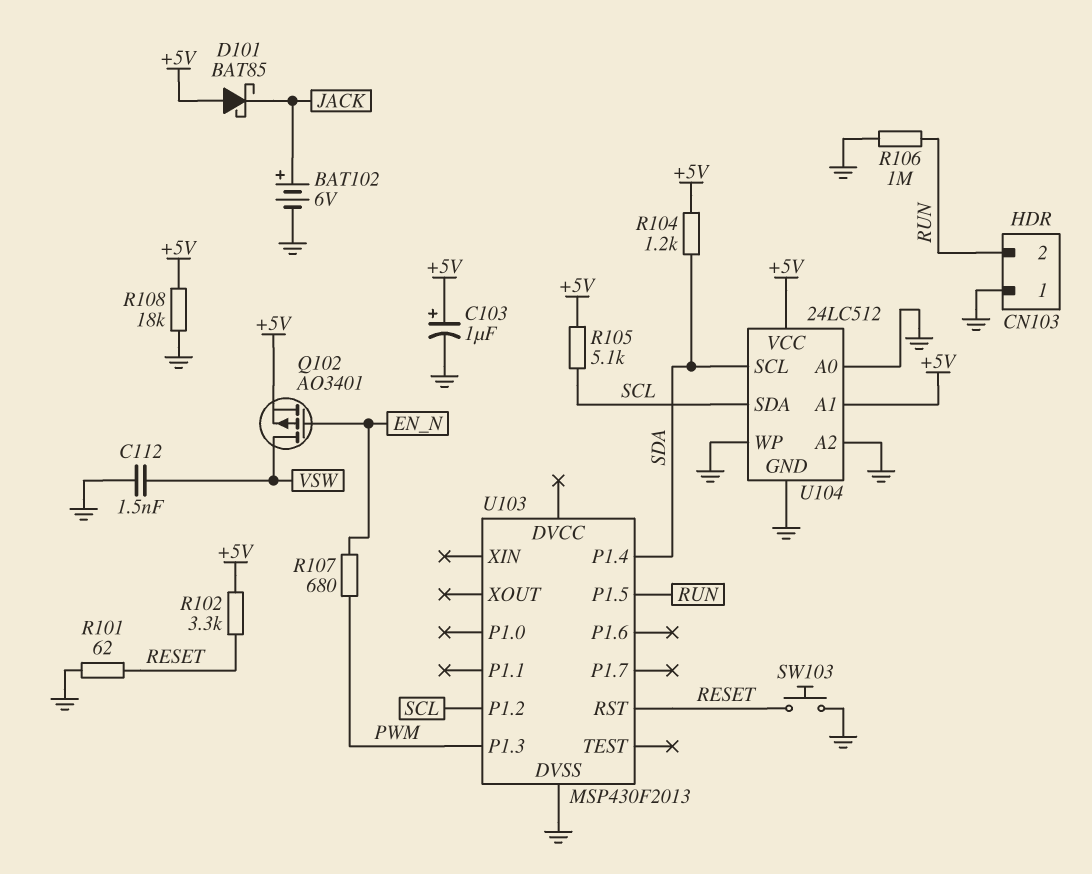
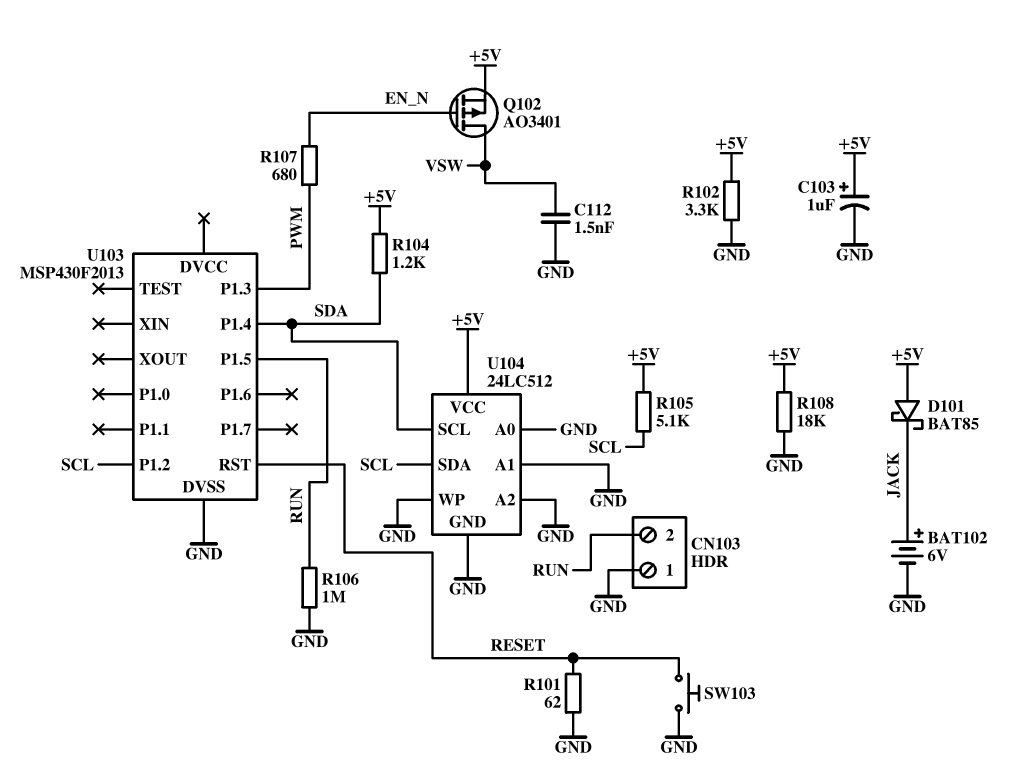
R102: 3.3k (+5V, RESET) -> 3.3k (+5V, GND)
U104 pin A1: +5V -> GND

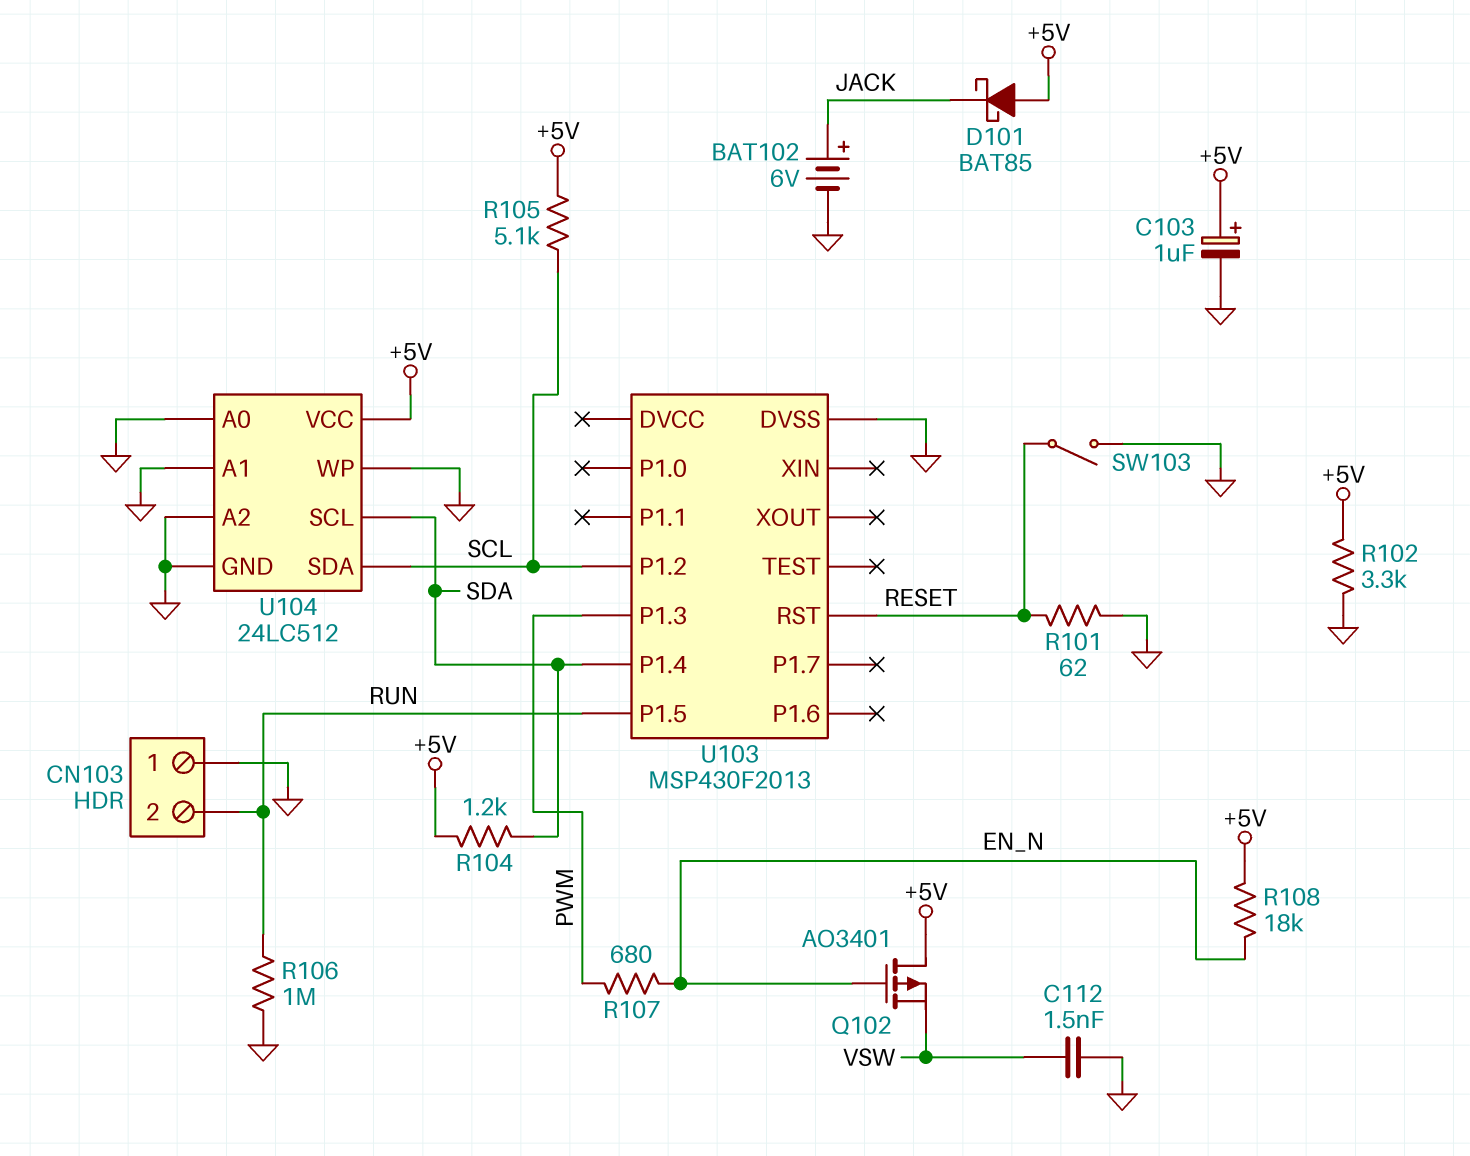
Q102: PMOS AO3401 (G EN_N, D VSW, S +5V) -> PMOS AO3401 (G EN_N, D +5V, S VSW)
R108: 18k (+5V, GND) -> 18k (+5V, EN_N)
SW103: button (GND, RESET) -> switch (GND, RESET)

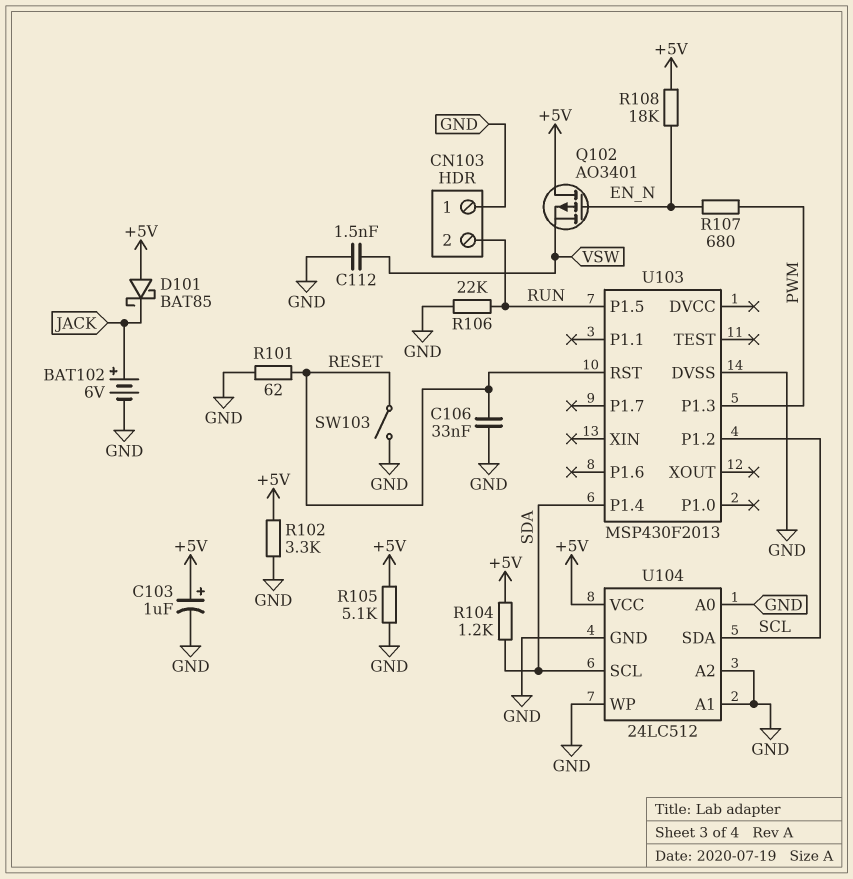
C106: none -> 33nF (GND, RESET)
R105: 5.1k (+5V, SCL) -> 5.1k (+5V, GND)
R106: 1M (GND, RUN) -> 22k (GND, RUN)

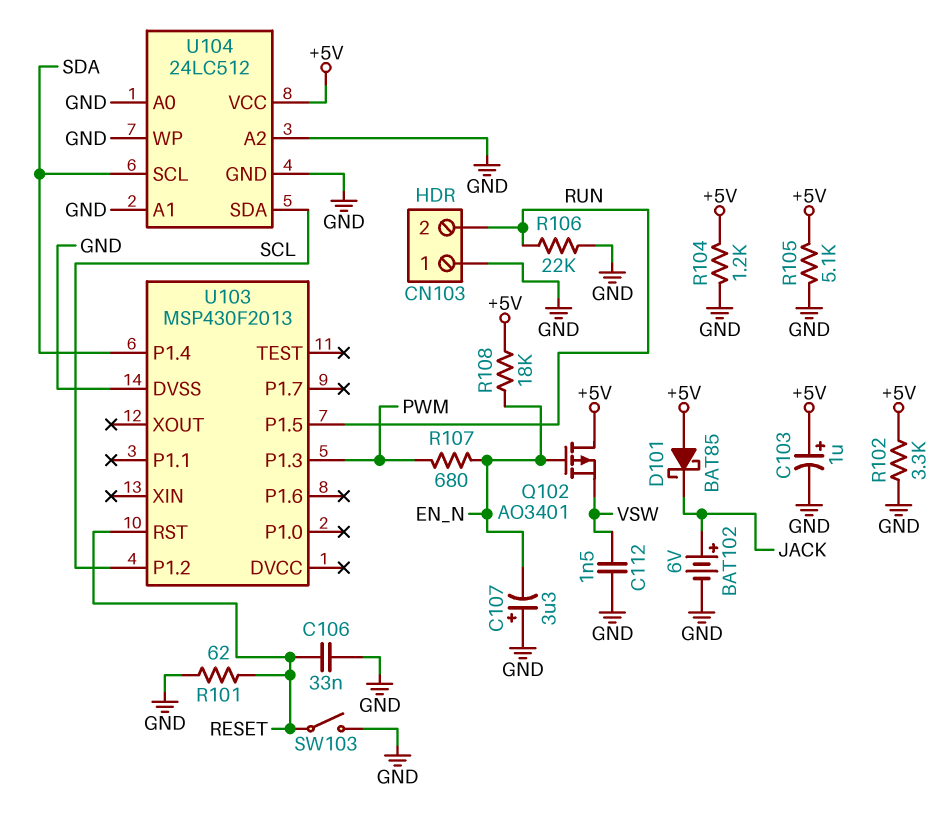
C107: none -> 3.3uF (plus GND, minus EN_N)
R104: 1.2k (+5V, SDA) -> 1.2k (+5V, GND)

